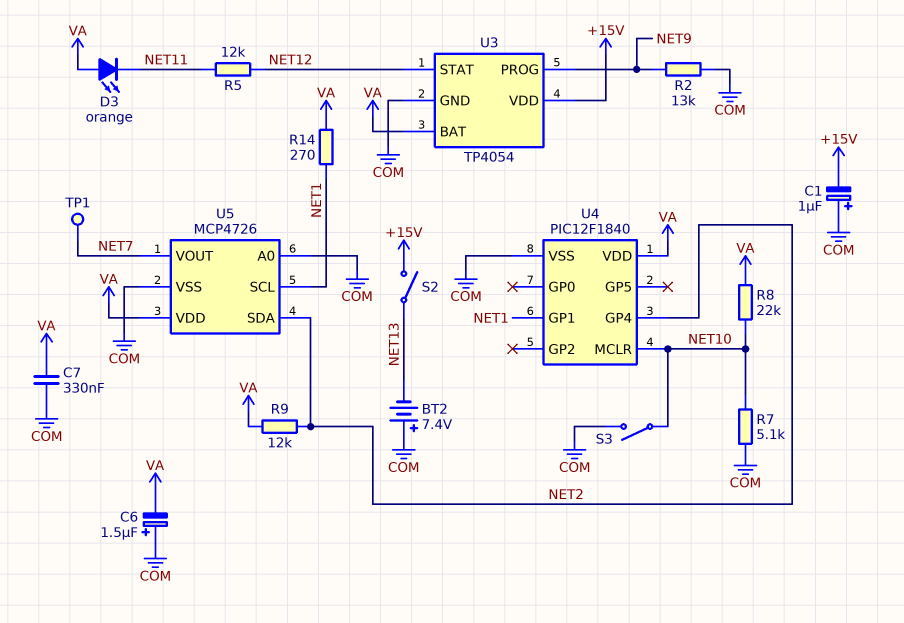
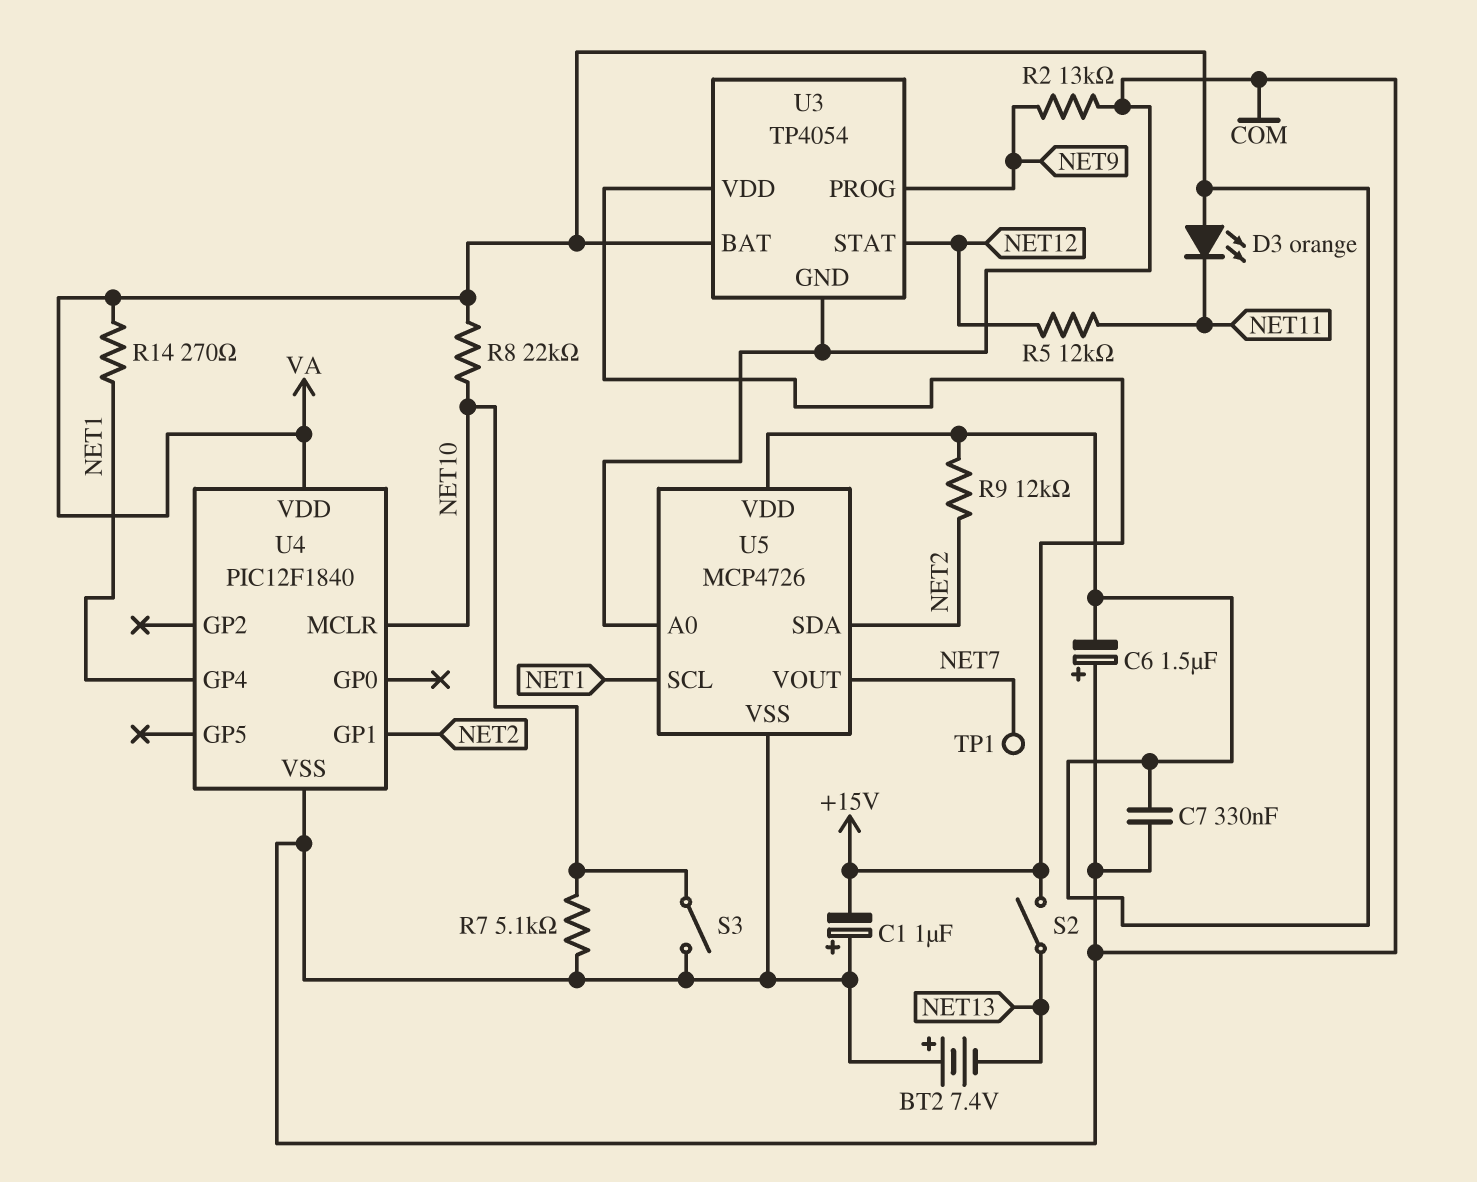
U4 pin GP1: NET1 -> NET2
U4 pin GP4: NET2 -> NET1

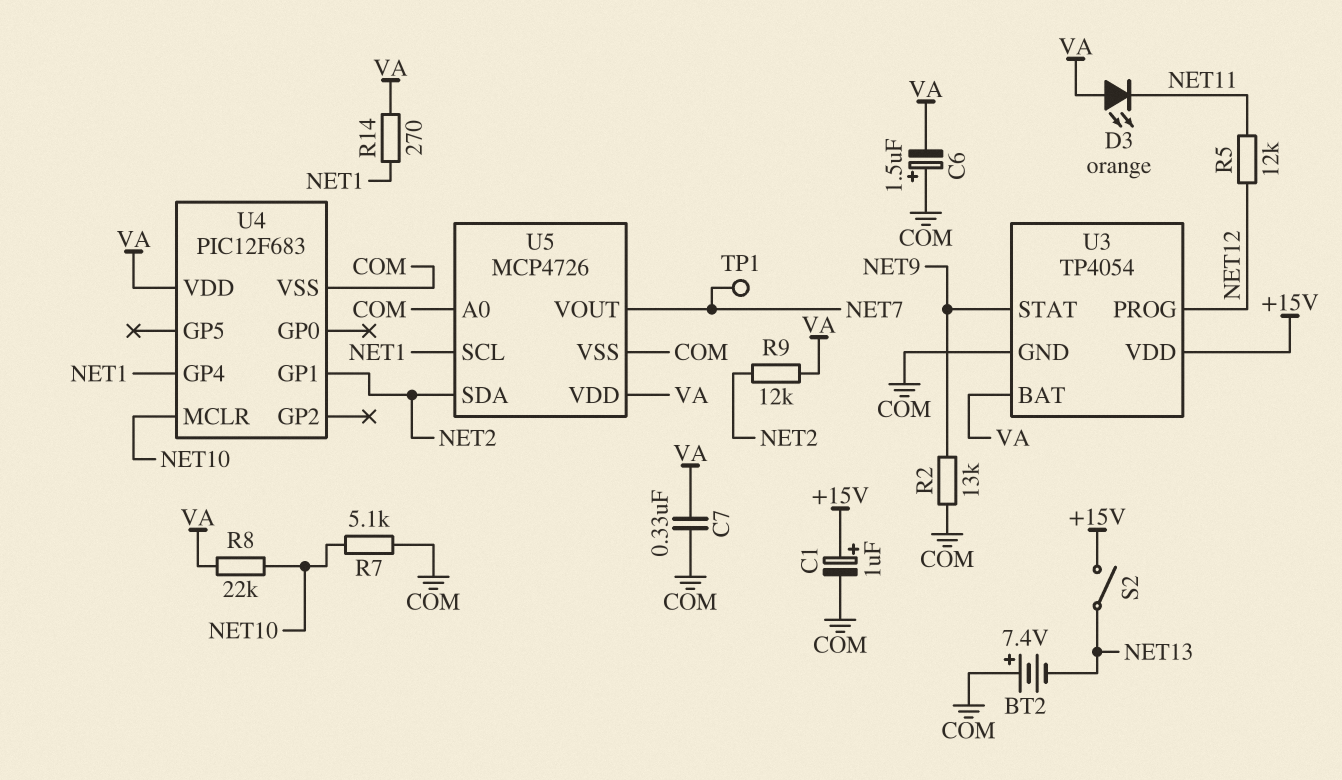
C1: 1uF (plus COM, minus +15V) -> 1uF (plus +15V, minus COM)
S3: switch (COM, NET10) -> none
U3 pin PROG: NET9 -> NET12
U3 pin STAT: NET12 -> NET9
U4: PIC12F1840 -> PIC12F683

